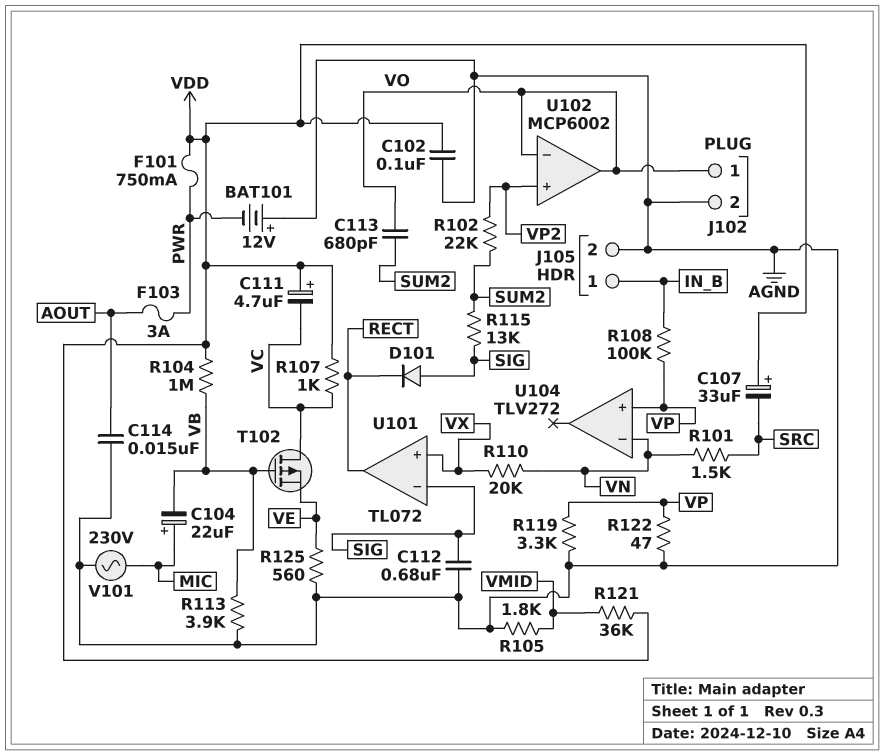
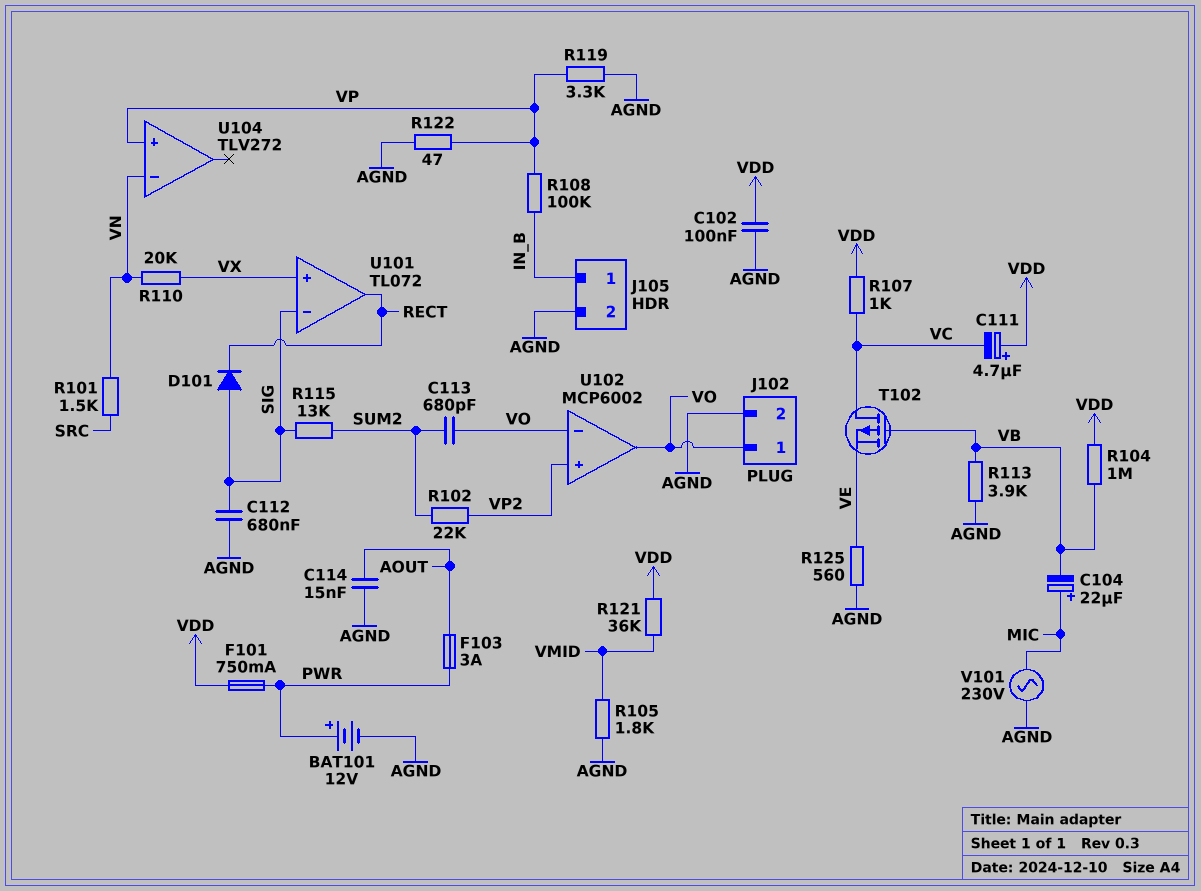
BAT101: 12V (plus AGND, minus PWR) -> 12V (plus PWR, minus AGND)
C107: 33uF (plus VDD, minus SRC) -> none

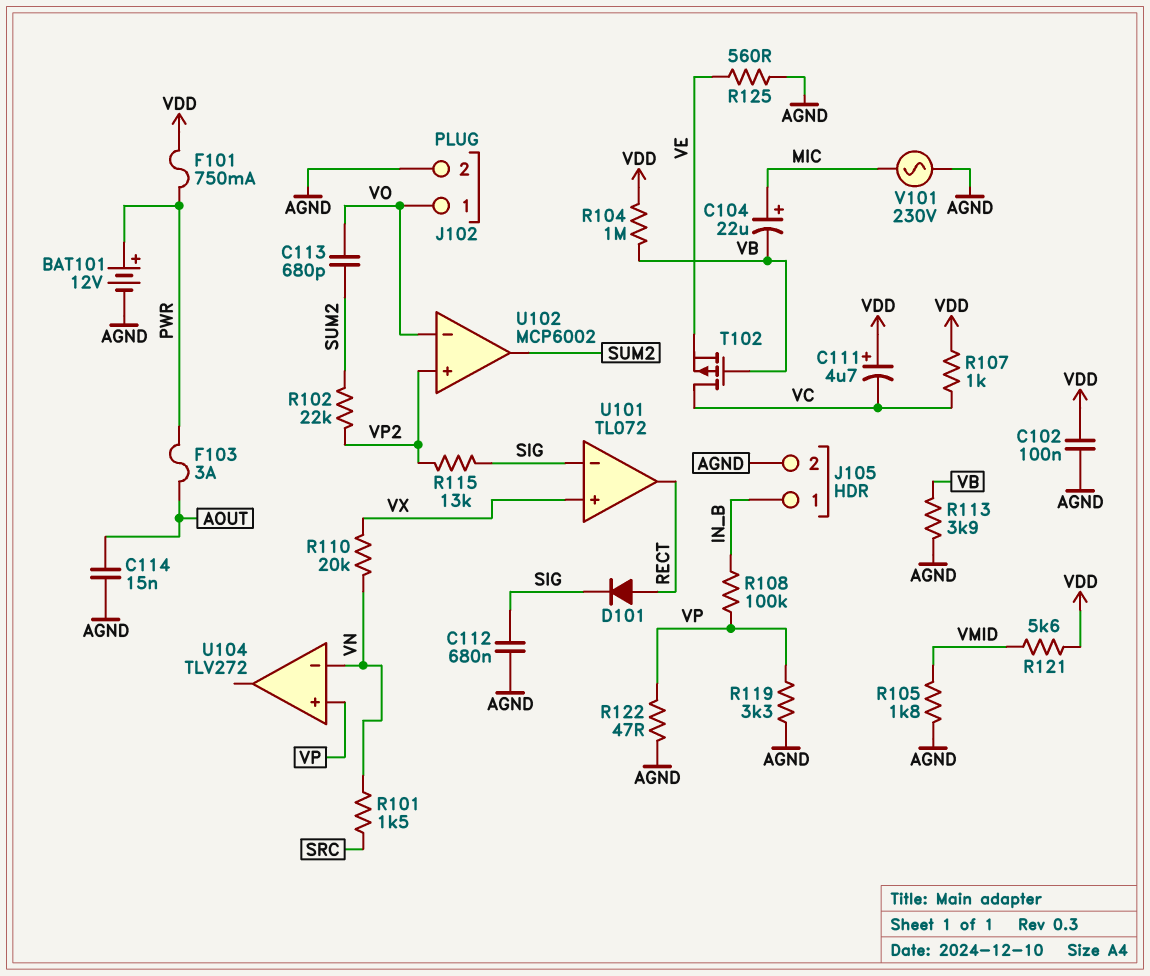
D101: diode (A SIG, K RECT) -> diode (A RECT, K SIG)
R115: 13k (SIG, SUM2) -> 13k (SIG, VP2)
R121: 36k (VDD, VMID) -> 5.6k (VDD, VMID)
U102 pin out: VO -> SUM2

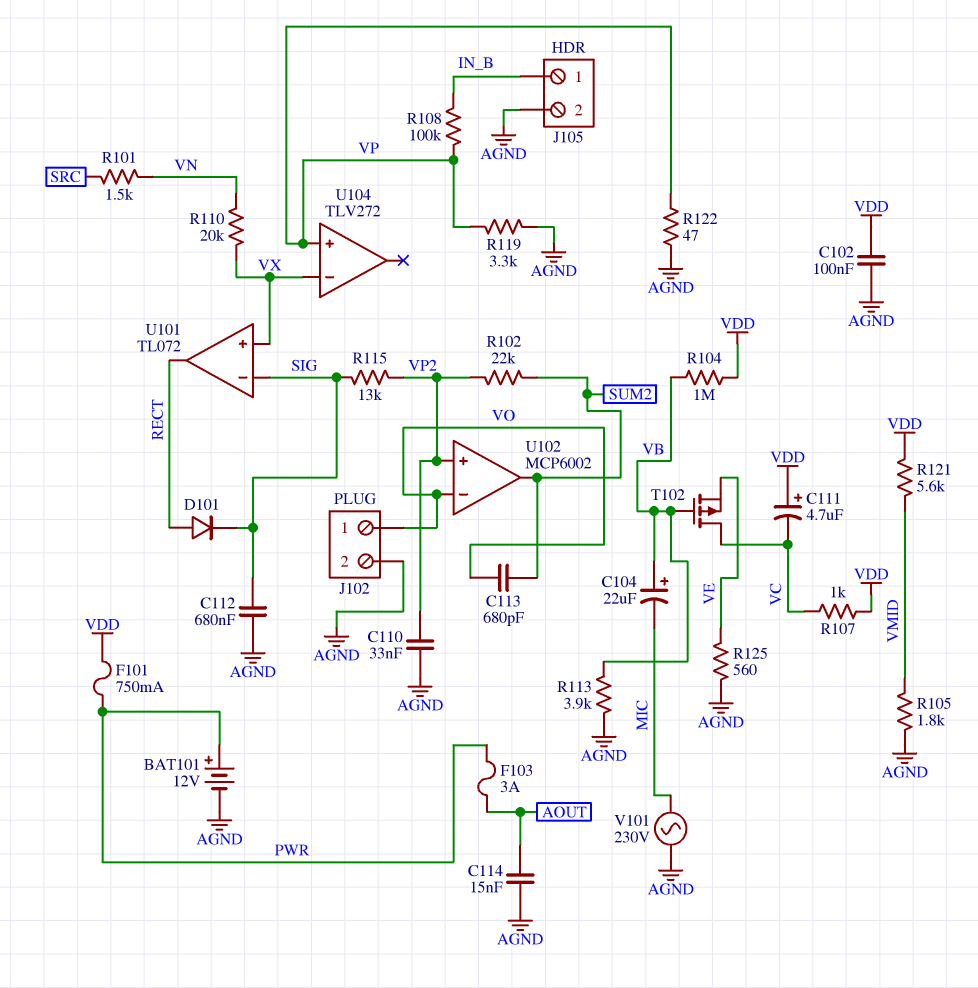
C104: 22uF (plus MIC, minus VB) -> 22uF (plus VB, minus MIC)
C110: none -> 33nF (AGND, VP2)
U104 pin in-: VN -> VX

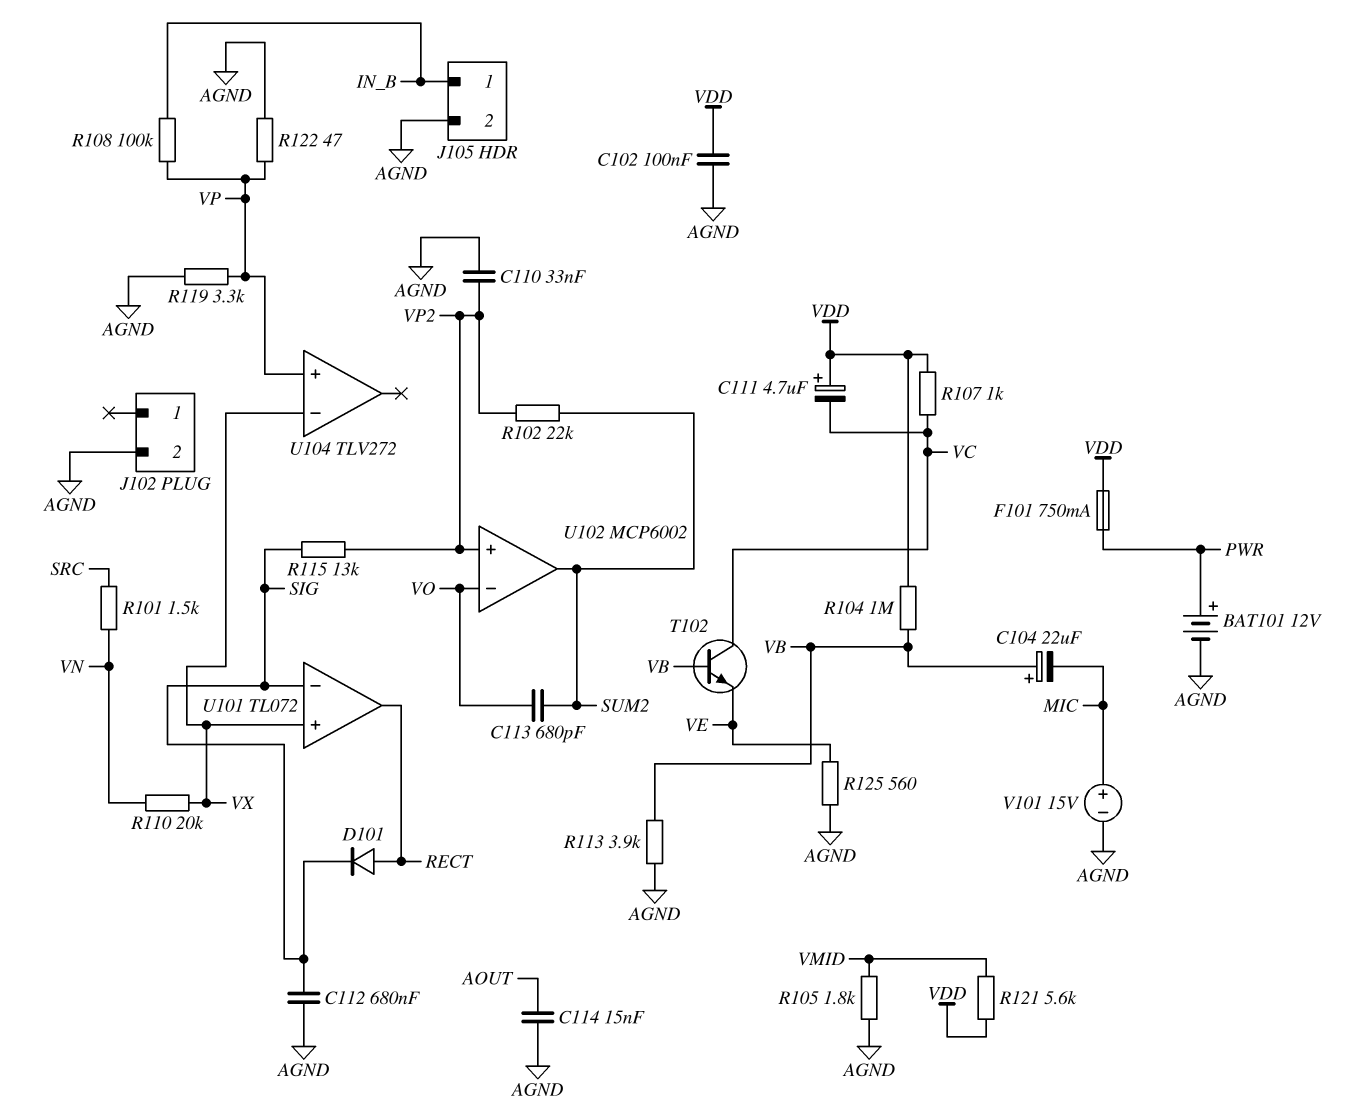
F103: 3A (AOUT, PWR) -> none
J102 pin 1: VO -> none
T102: PMOS (G VB, D VC, S VE) -> NPN (B VB, C VC, E VE)
V101: AC 230V (AGND, MIC) -> 15V (plus MIC, minus AGND)

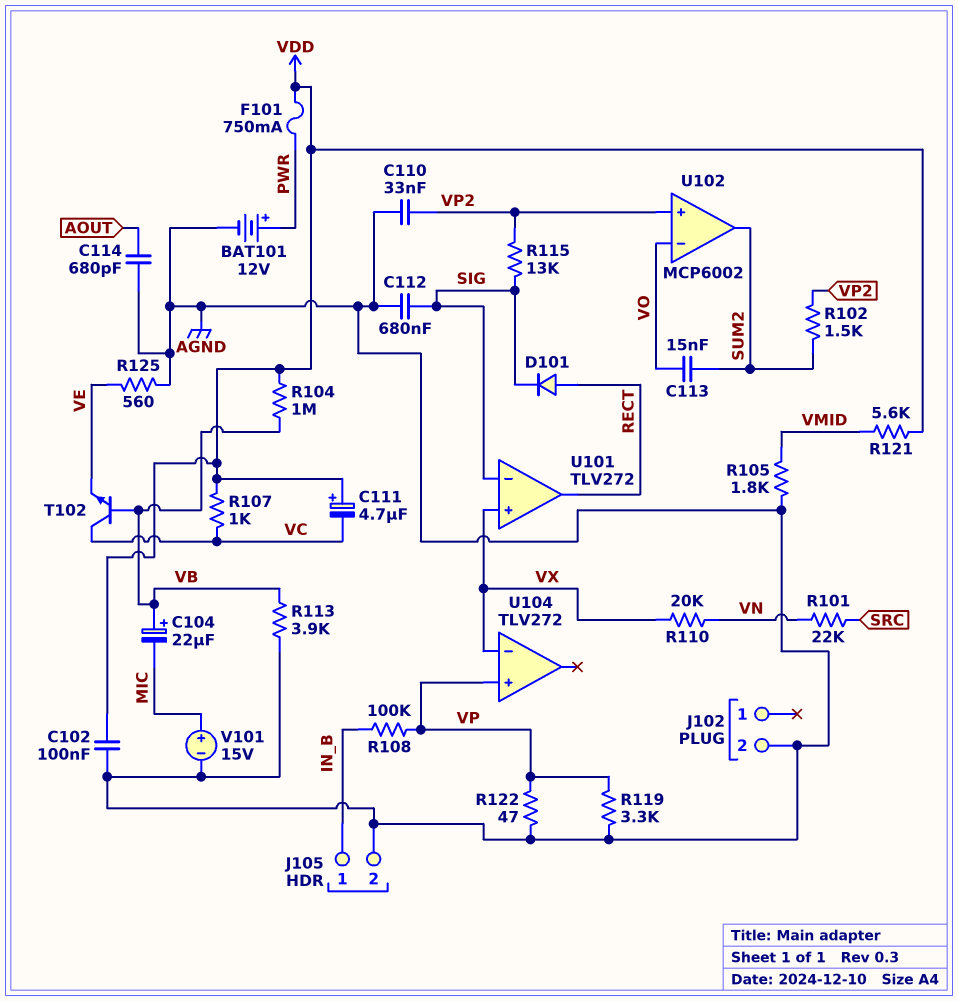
C113: 680pF (SUM2, VO) -> 15nF (SUM2, VO)
C114: 15nF (AGND, AOUT) -> 680pF (AGND, AOUT)
R101: 1.5k (SRC, VN) -> 22k (SRC, VN)
R102: 22k (SUM2, VP2) -> 1.5k (SUM2, VP2)
U101: TL072 -> TLV272

